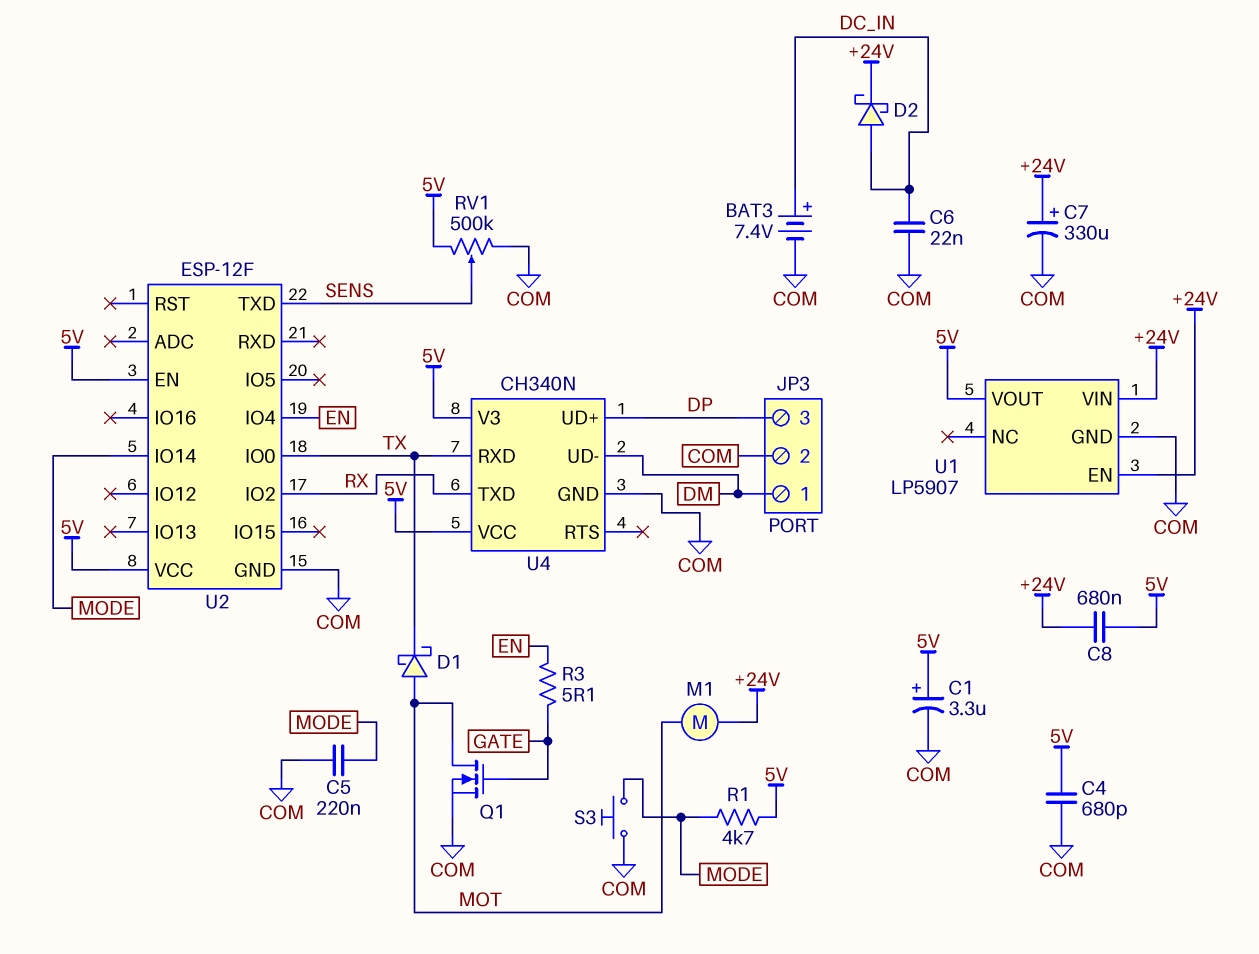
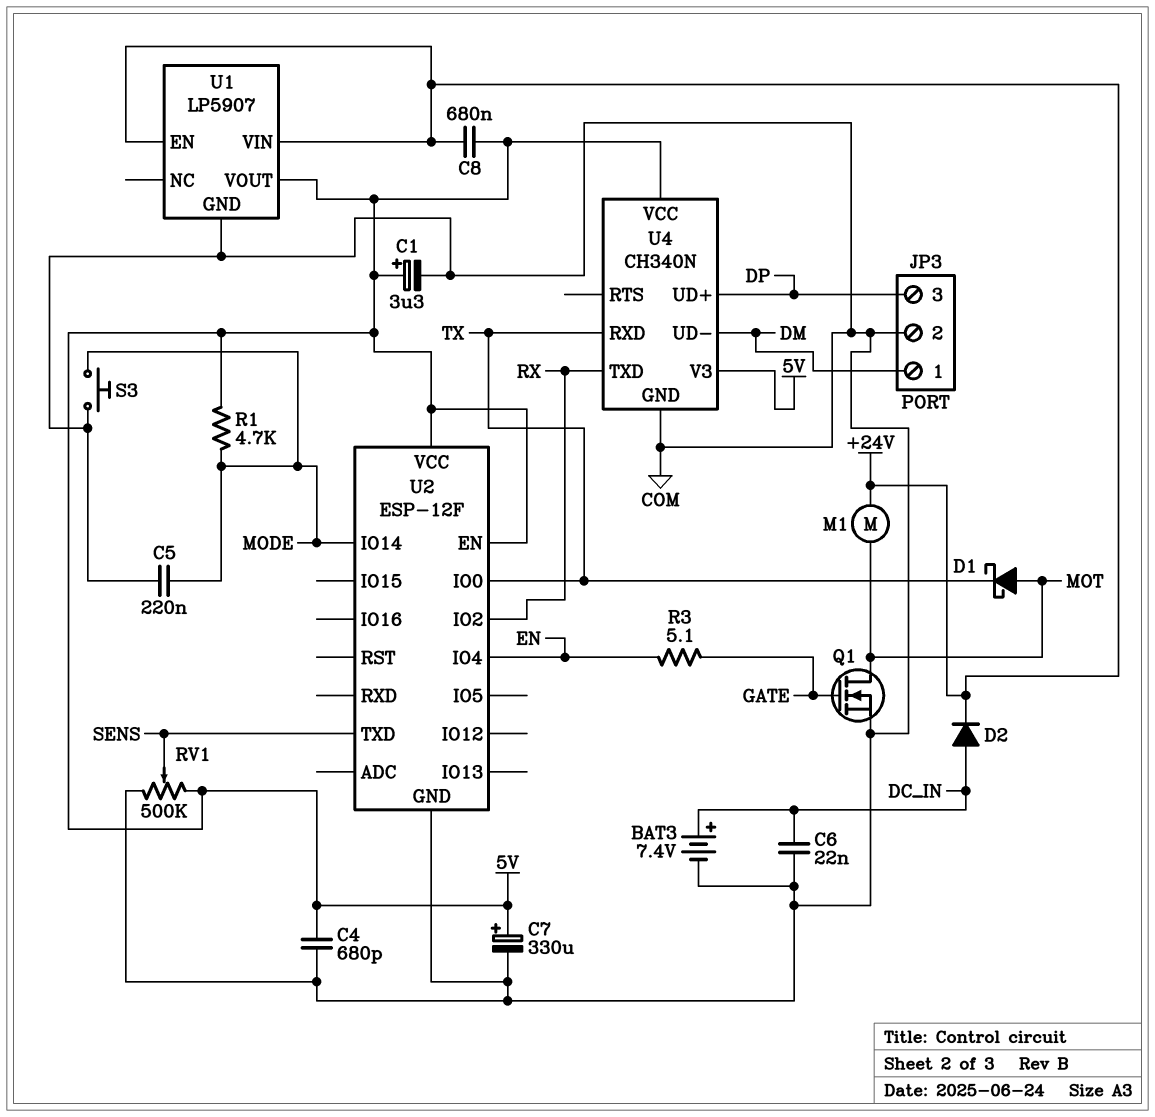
C7: 330uF (plus +24V, minus COM) -> 330uF (plus 5V, minus COM)
D2: schottky (A DC_IN, K +24V) -> diode (A DC_IN, K +24V)

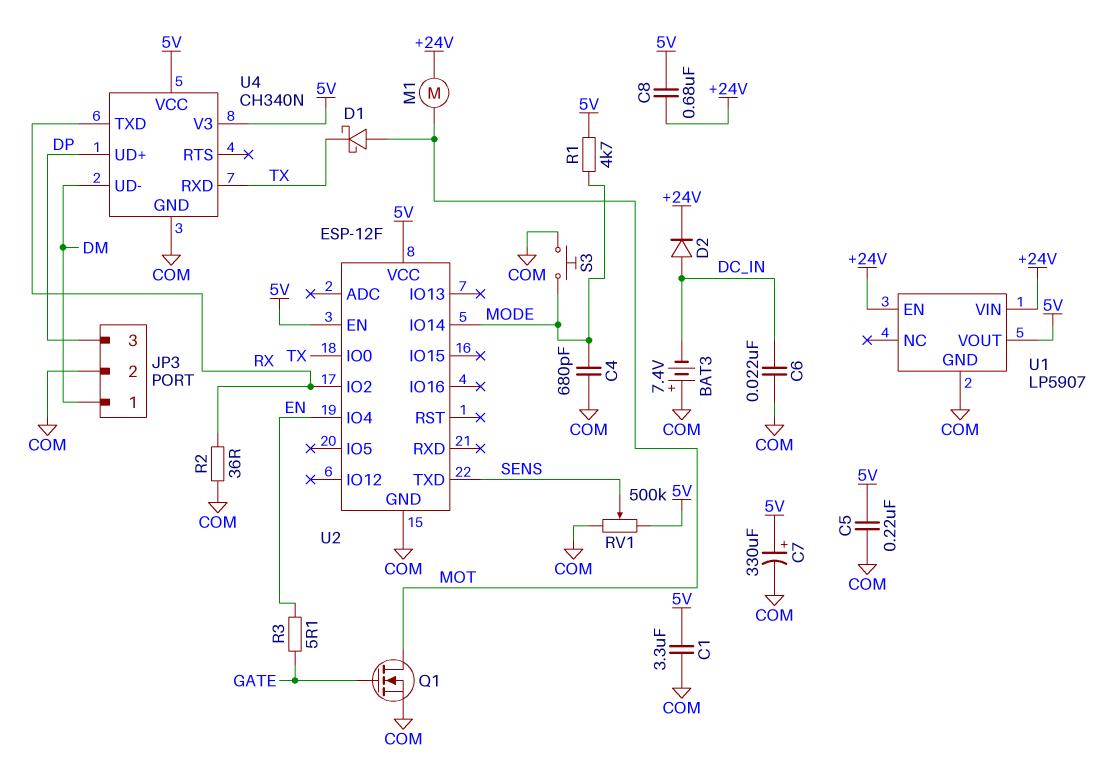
BAT3: 7.4V (plus DC_IN, minus COM) -> 7.4V (plus COM, minus DC_IN)
C1: 3.3uF (plus 5V, minus COM) -> 3.3uF (5V, COM)
C4: 680pF (5V, COM) -> 680pF (COM, MODE)
C5: 220nF (COM, MODE) -> 220nF (5V, COM)
R2: none -> 36 (COM, RX)

